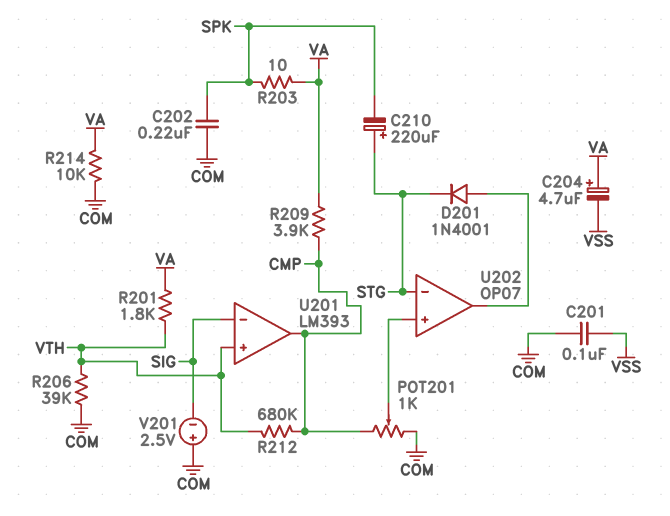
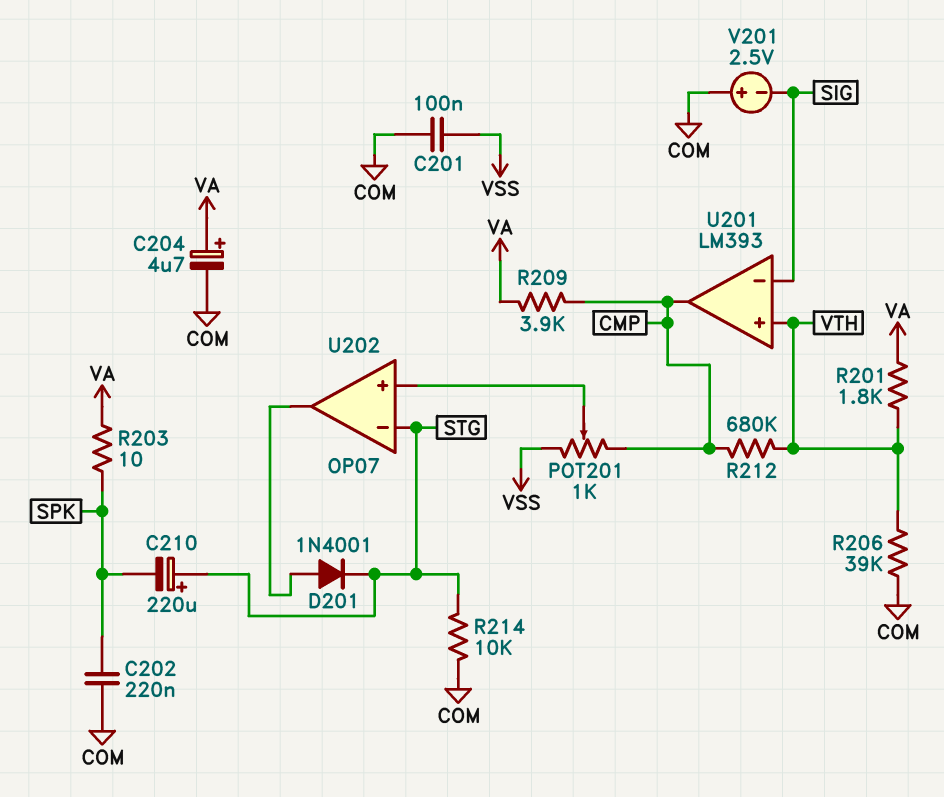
C204: 4.7uF (plus VA, minus VSS) -> 4.7uF (plus VA, minus COM)
POT201: 1k (CMP, COM, wiper U202/in+) -> 1k (CMP, VSS, wiper U202/in+)
R214: 10k (COM, VA) -> 10k (COM, STG)

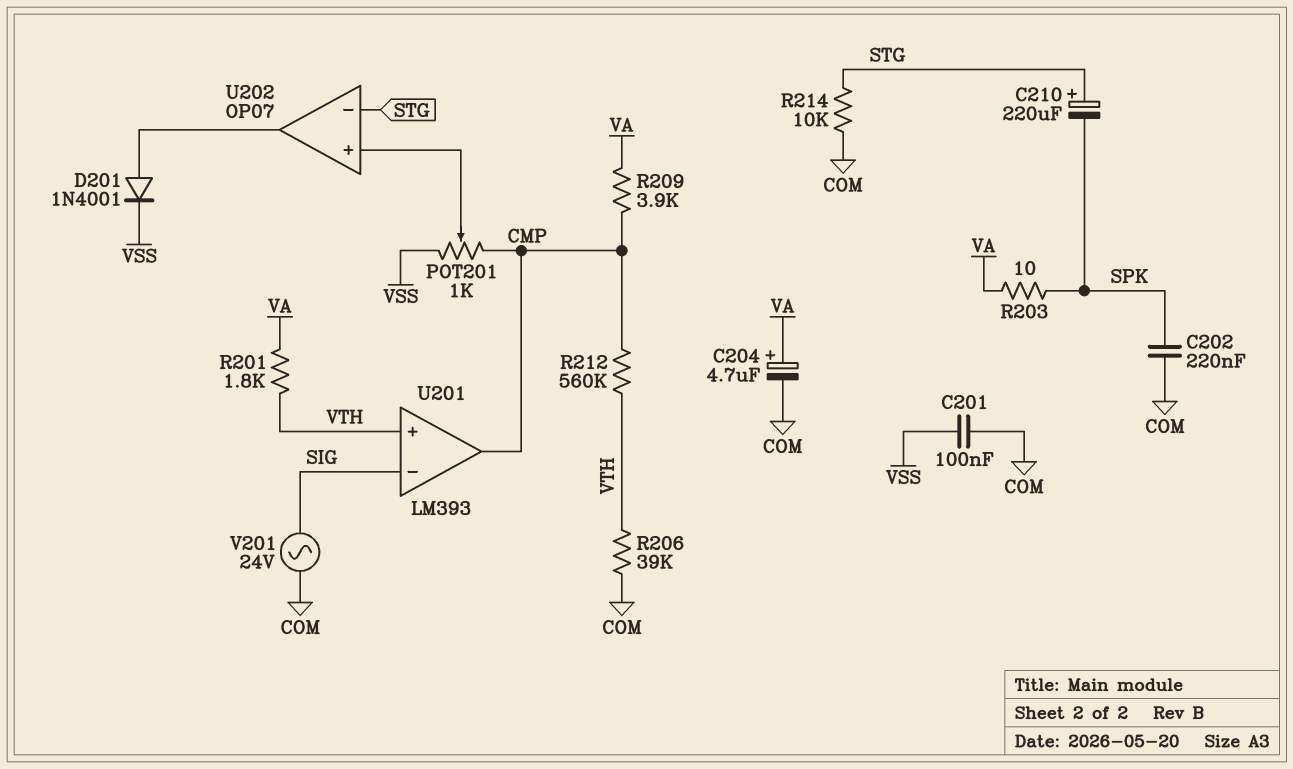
D201: diode 1N4001 (A U202/out, K STG) -> diode 1N4001 (A U202/out, K VSS)
R212: 680k (CMP, VTH) -> 560k (CMP, VTH)
V201: 2.5V (plus COM, minus SIG) -> AC 24V (COM, SIG)

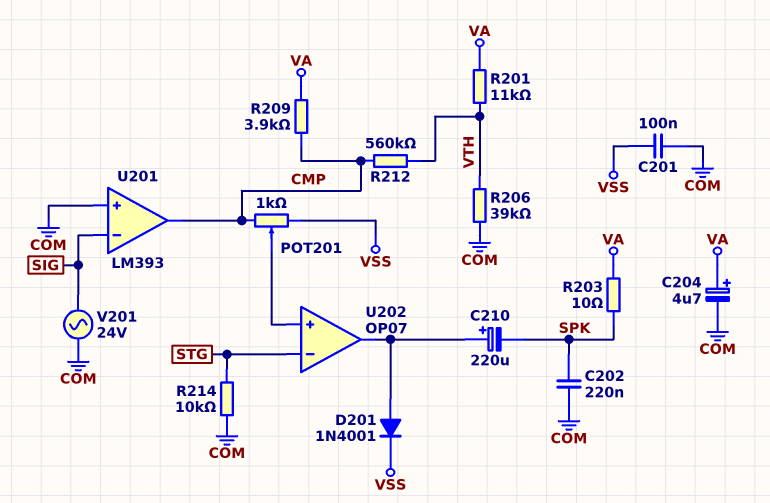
C210: 220uF (plus STG, minus SPK) -> 220uF (plus U202/out, minus SPK)
R201: 1.8k (VA, VTH) -> 11k (VA, VTH)
U201 pin in+: VTH -> COM

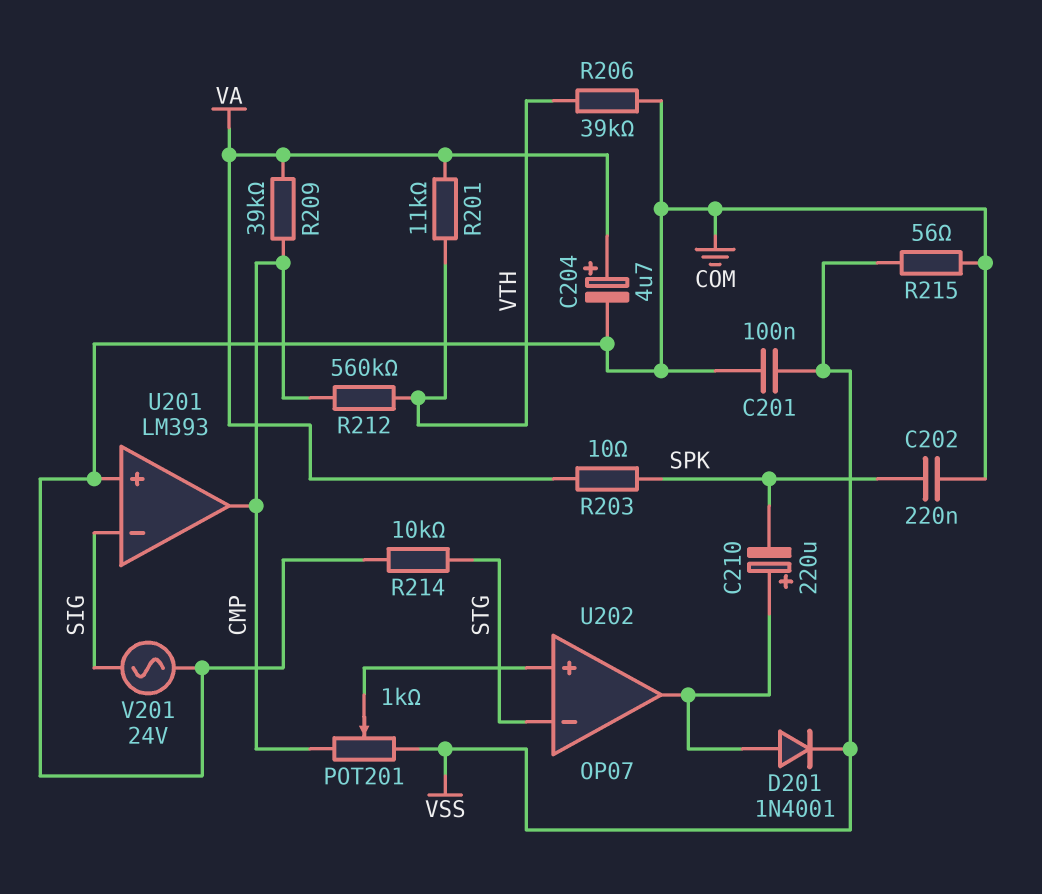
R209: 3.9k (CMP, VA) -> 39k (CMP, VA)
R215: none -> 56 (COM, VSS)

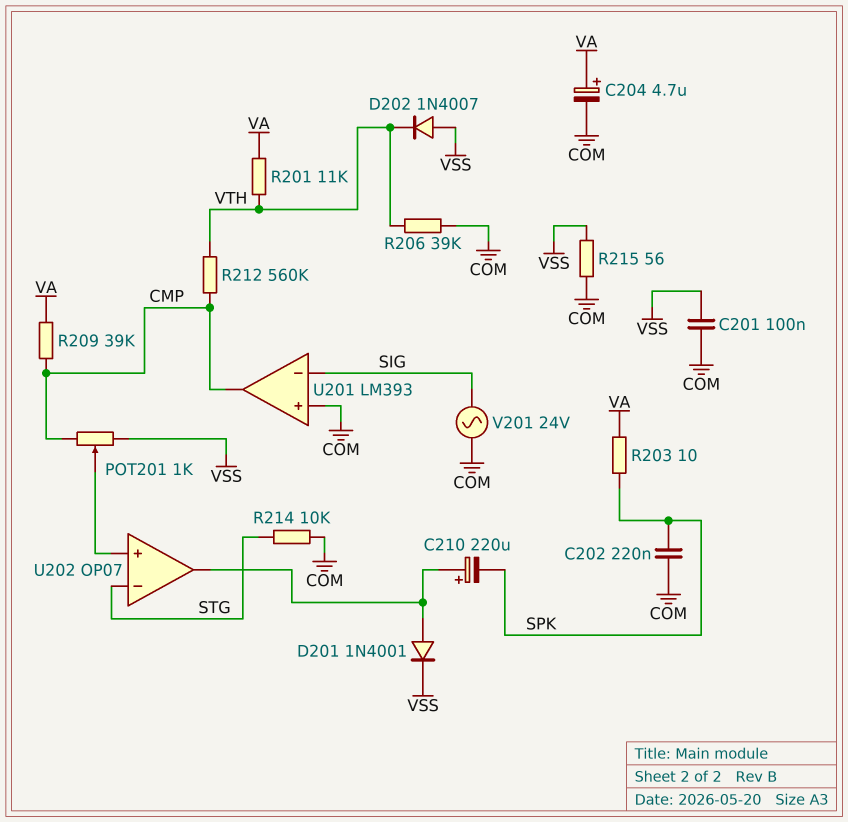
D202: none -> diode 1N4007 (A VSS, K VTH)

